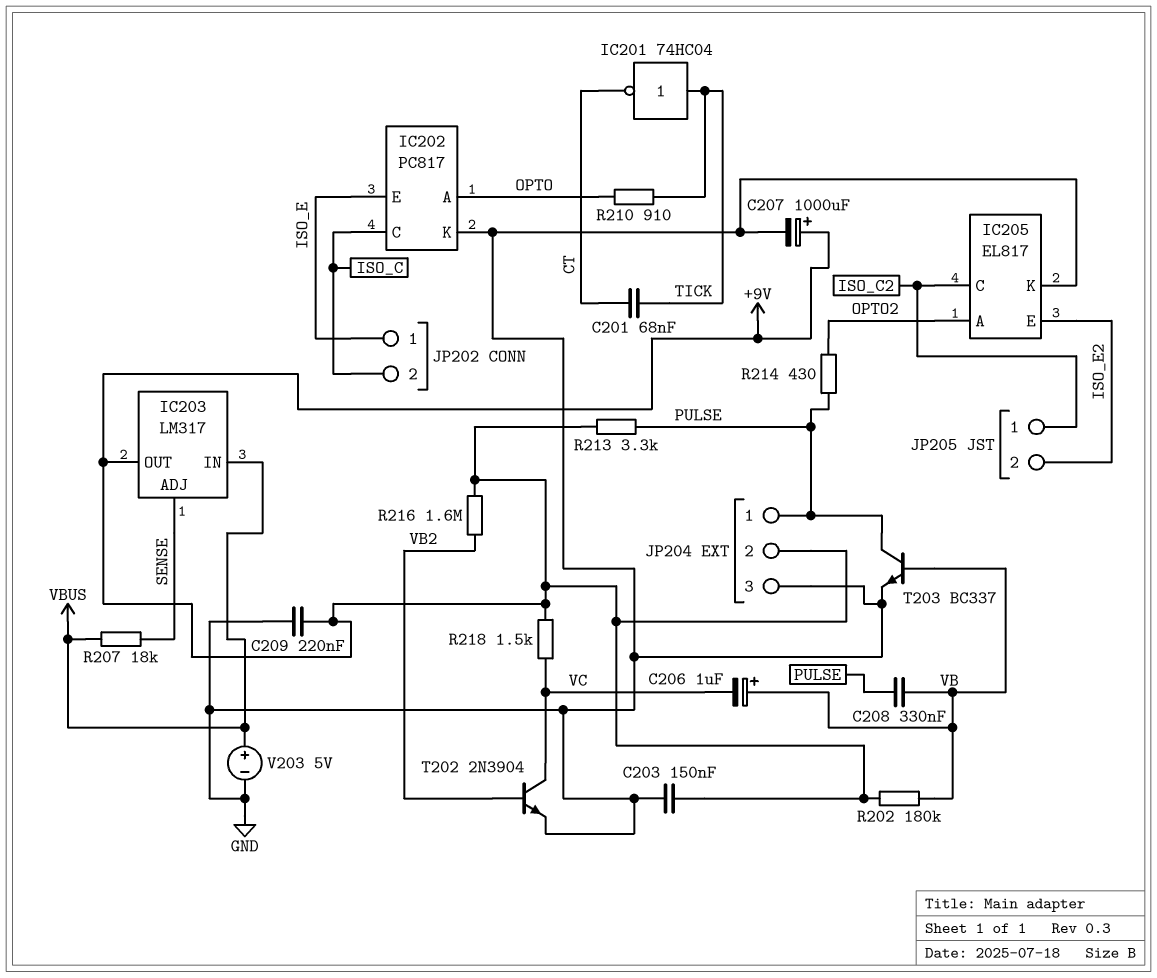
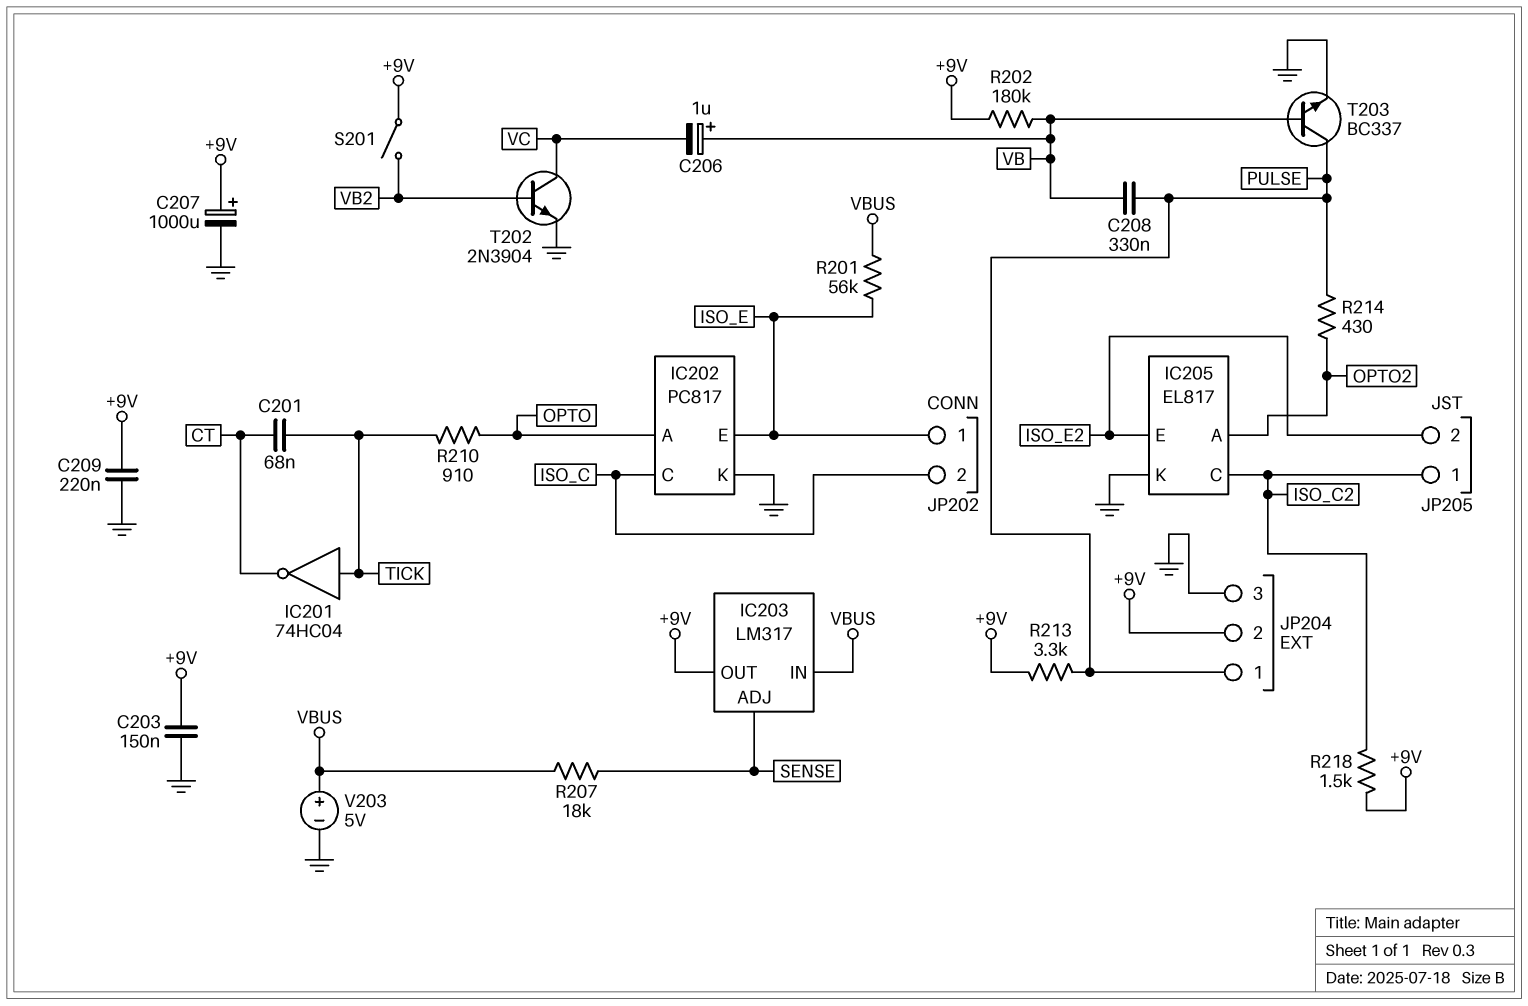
R201: none -> 56k (ISO_E, VBUS)
R216: 1.6M (+9V, VB2) -> none
R218: 1.5k (+9V, VC) -> 1.5k (+9V, ISO_C2)
S201: none -> switch (+9V, VB2)

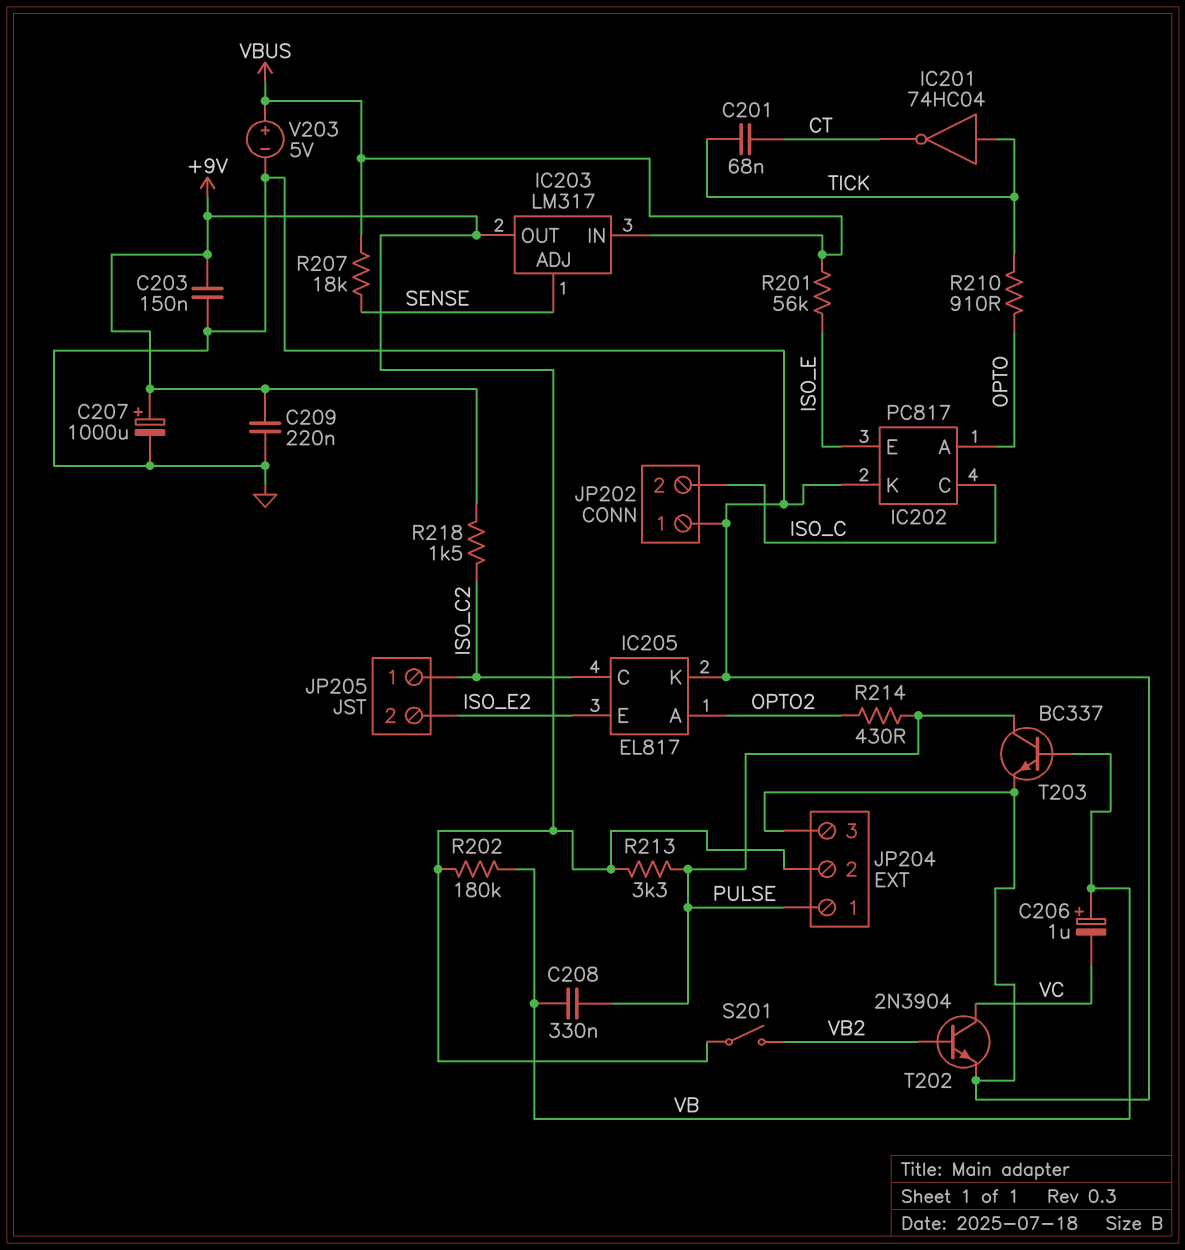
JP202 pin 1: ISO_E -> GND

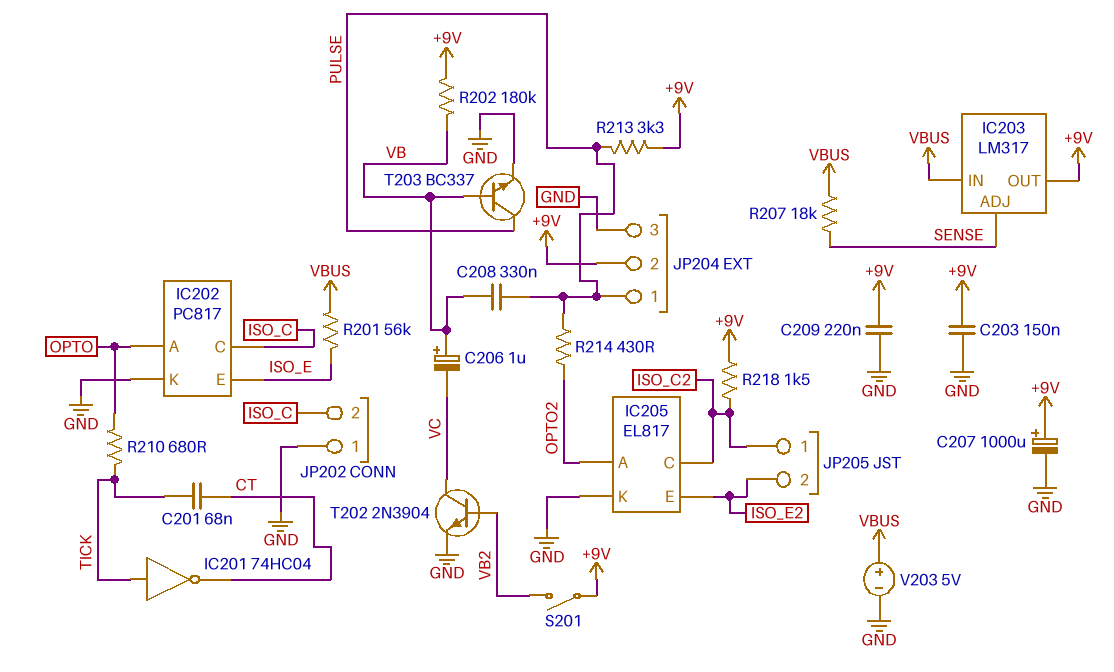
R210: 910 (OPTO, TICK) -> 680 (OPTO, TICK)

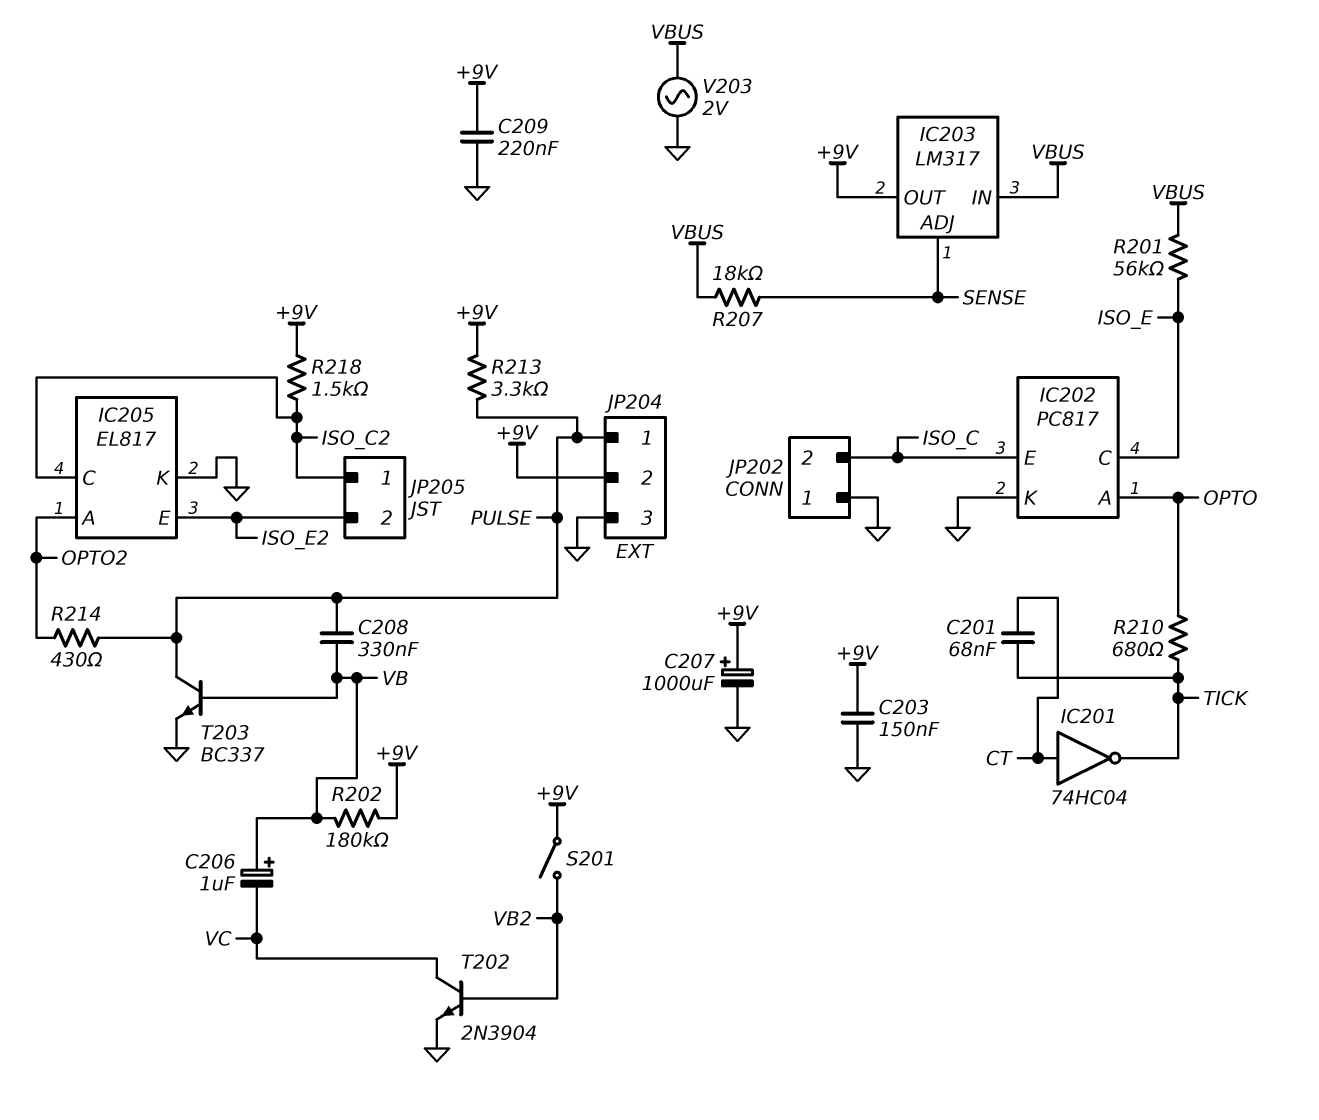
IC201: NOT 74HC04 (in TICK, out CT) -> NOT 74HC04 (in CT, out TICK)
IC202 pin C: ISO_C -> ISO_E
IC202 pin E: ISO_E -> ISO_C
V203: 5V (plus VBUS, minus GND) -> AC 2V (GND, VBUS)

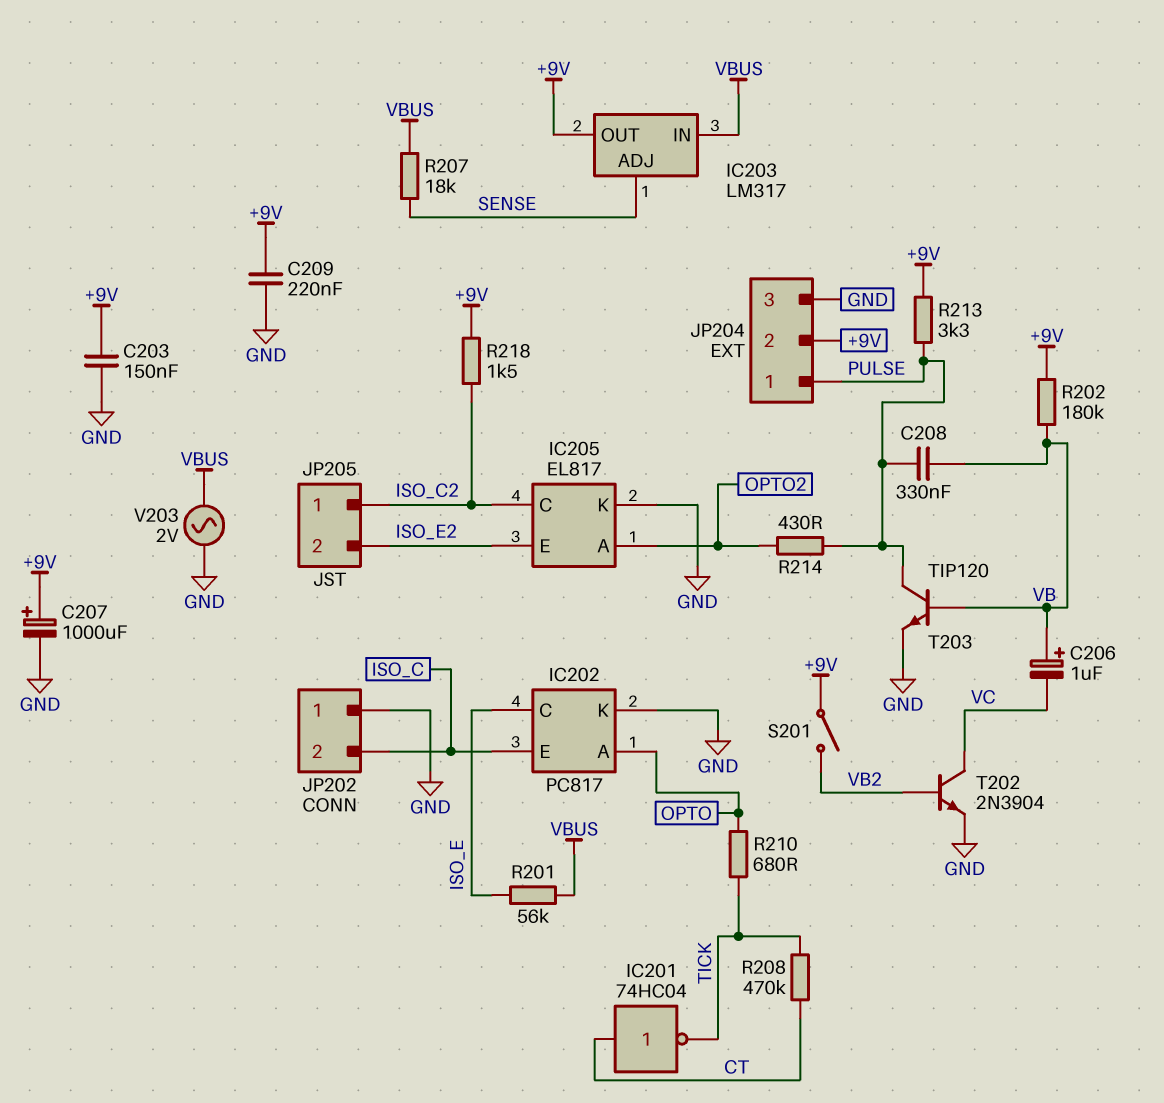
C201: 68nF (CT, TICK) -> none
R208: none -> 470k (CT, TICK)
T203: NPN BC337 (B VB, C PULSE, E GND) -> NPN TIP120 (B VB, C PULSE, E GND)

